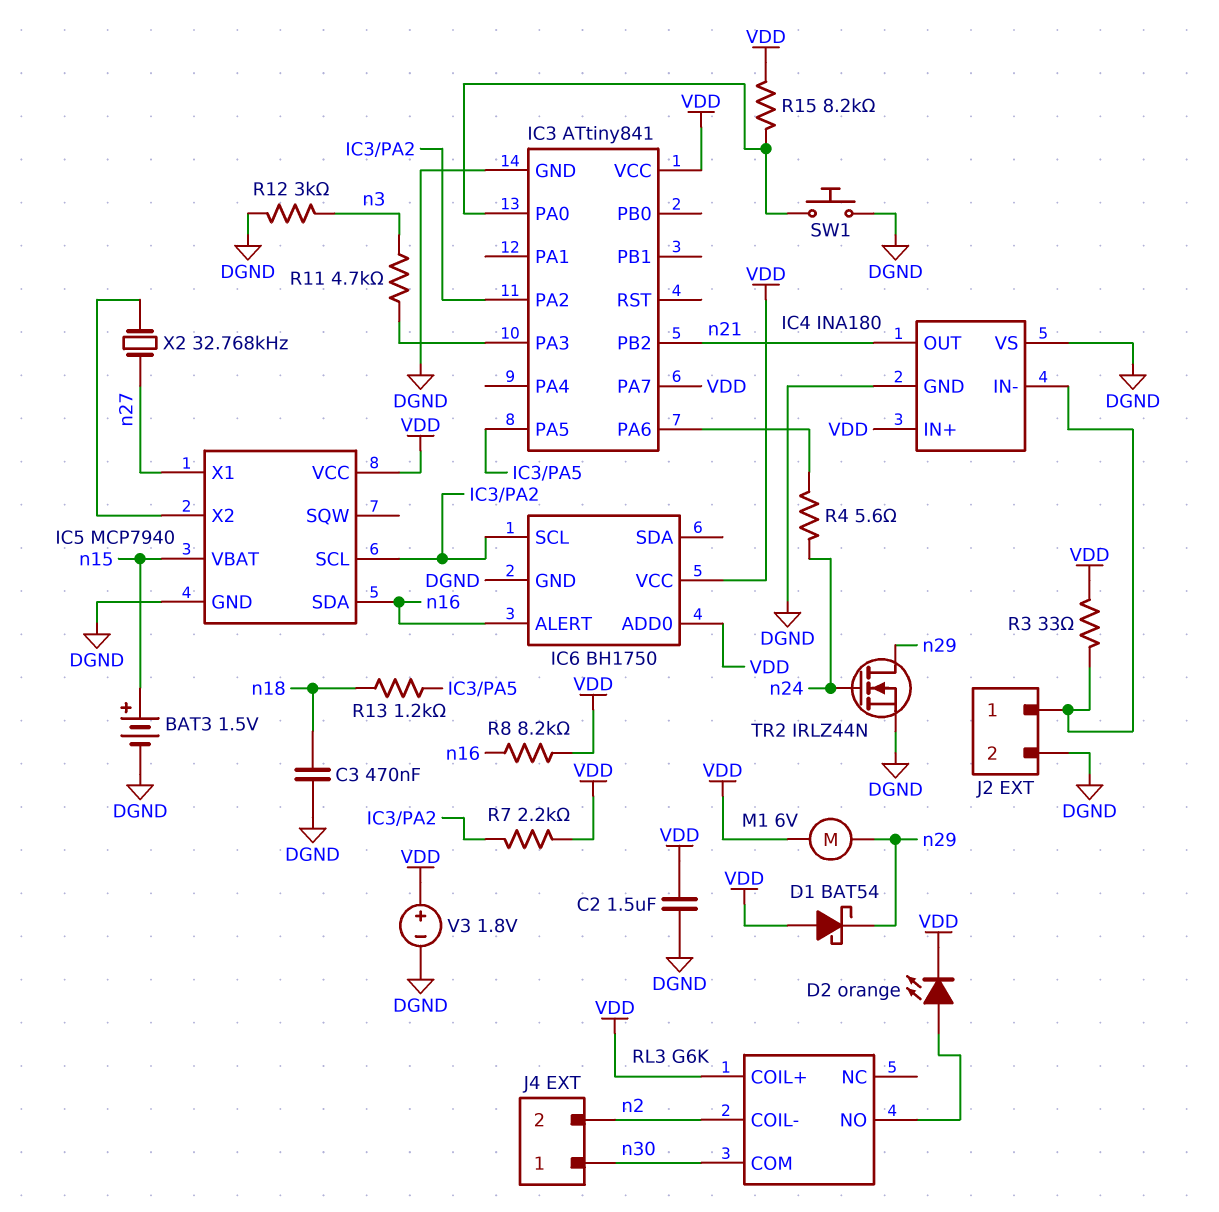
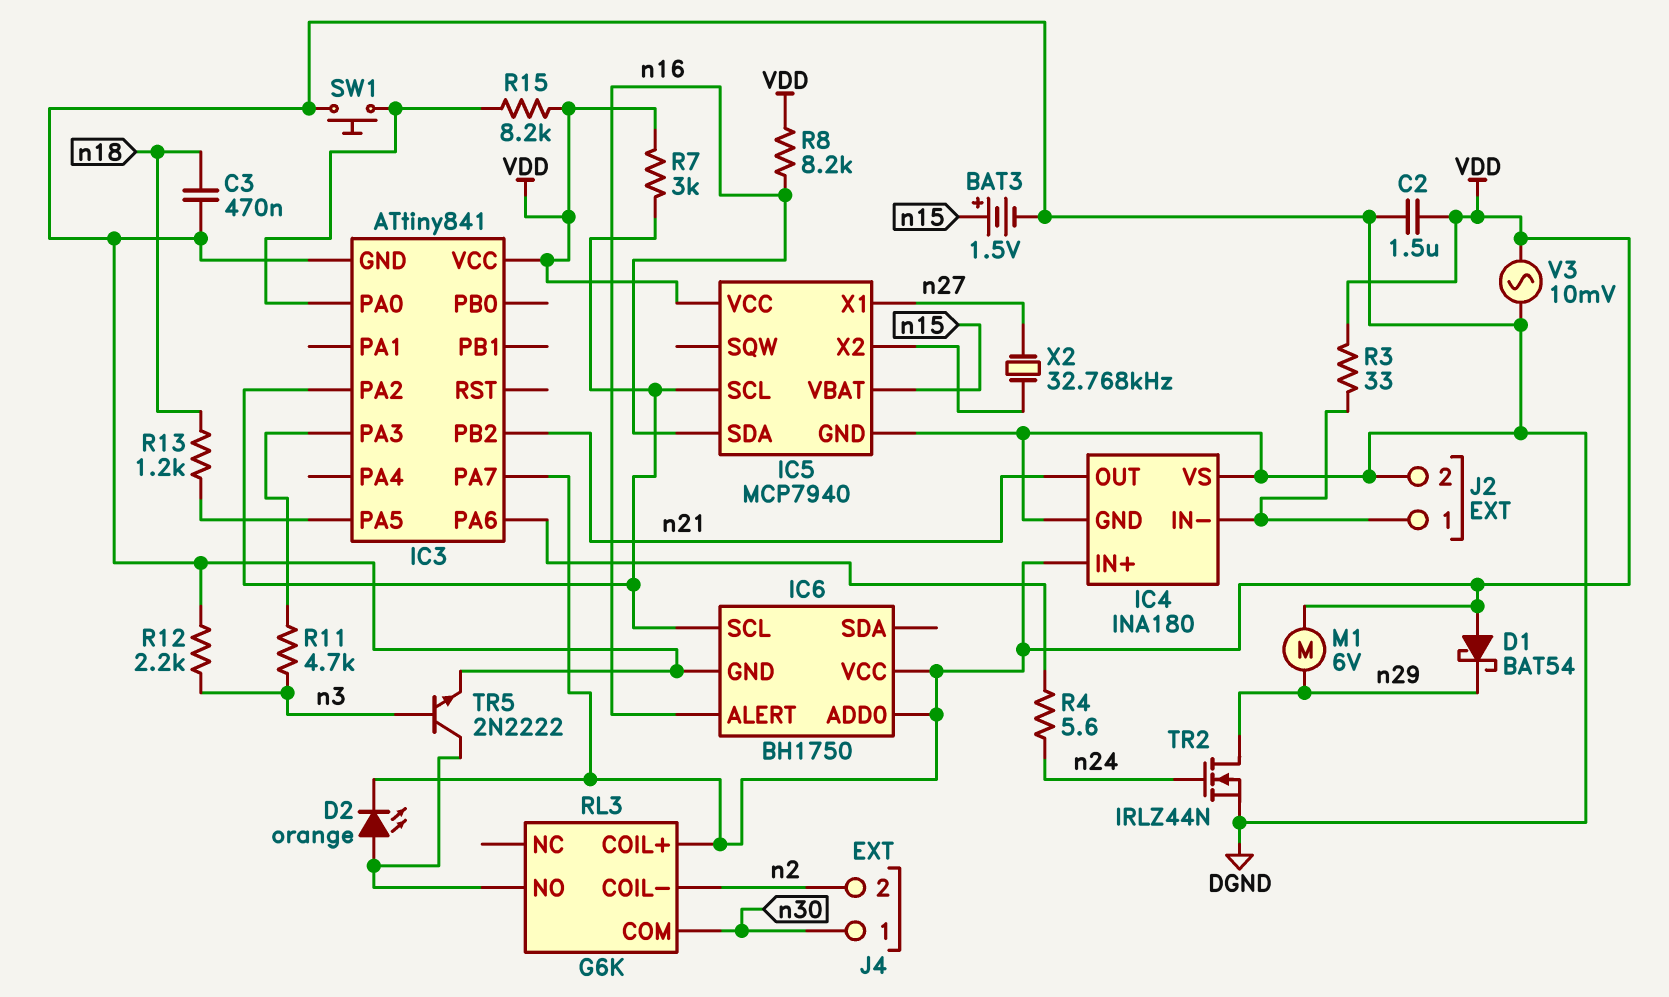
R7: 2.2k (IC3/PA2, VDD) -> 3k (IC3/PA2, VDD)
R12: 3k (DGND, n3) -> 2.2k (DGND, n3)
TR5: none -> NPN 2N2222 (B n3, C RL3/NO, E DGND)
V3: 1.8V (plus VDD, minus DGND) -> AC 10mV (DGND, VDD)

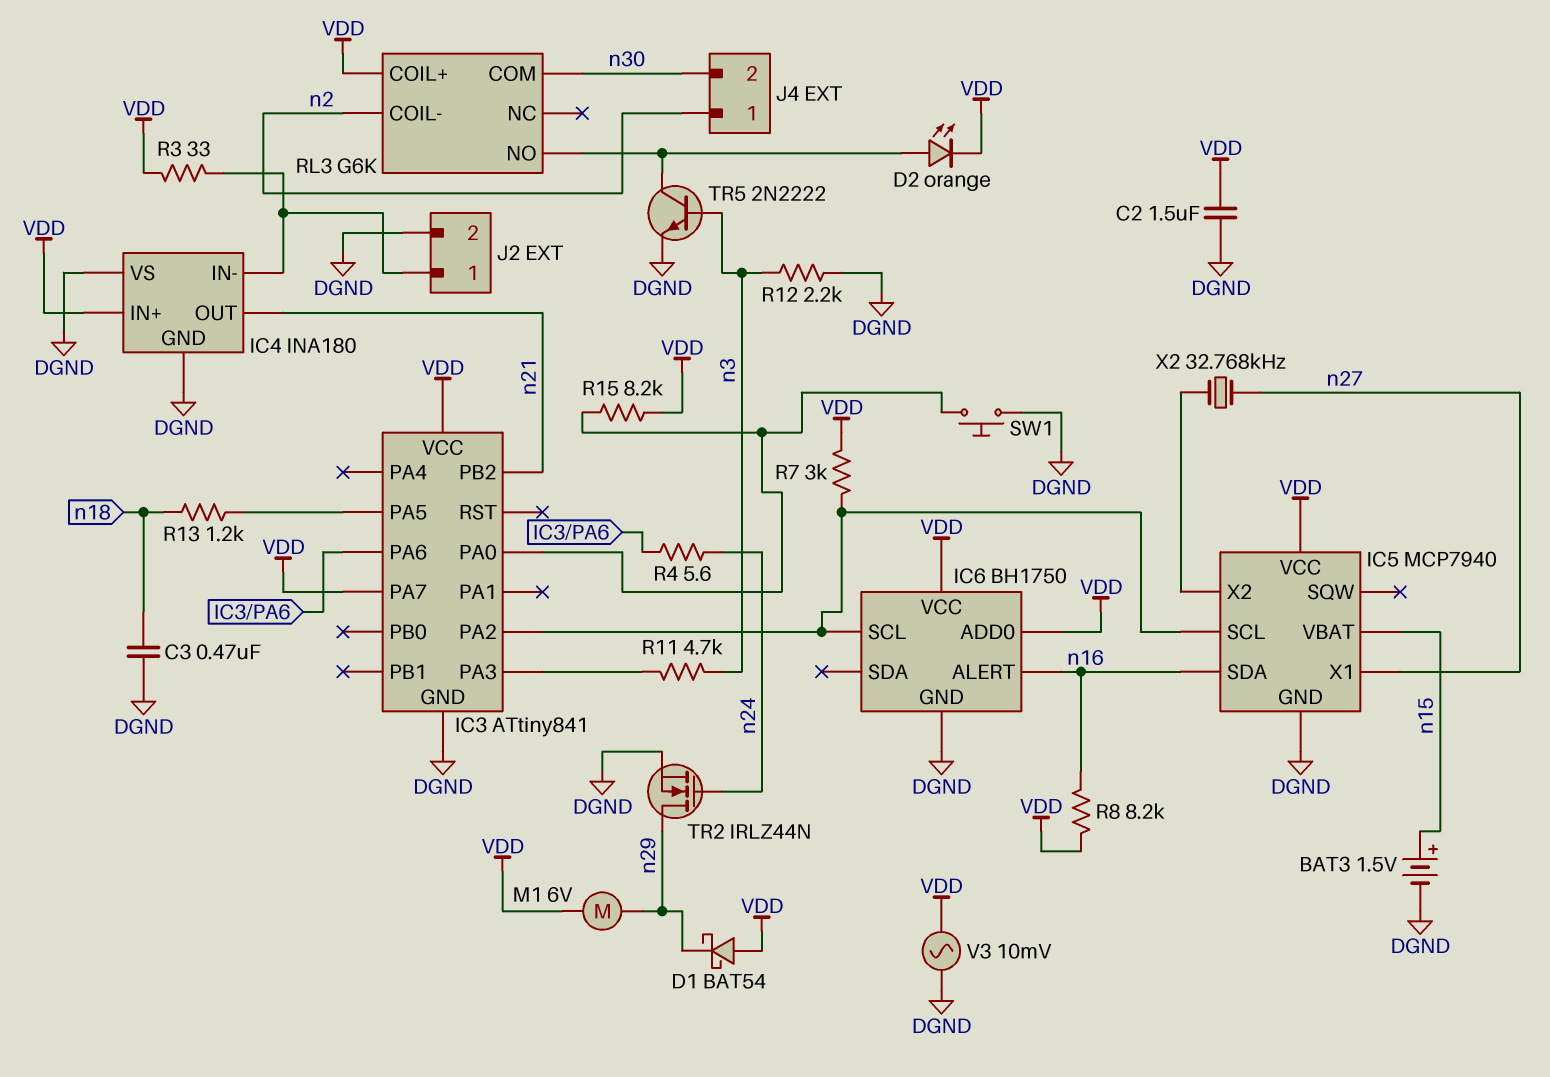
J4 pin 1: n30 -> n2
J4 pin 2: n2 -> n30

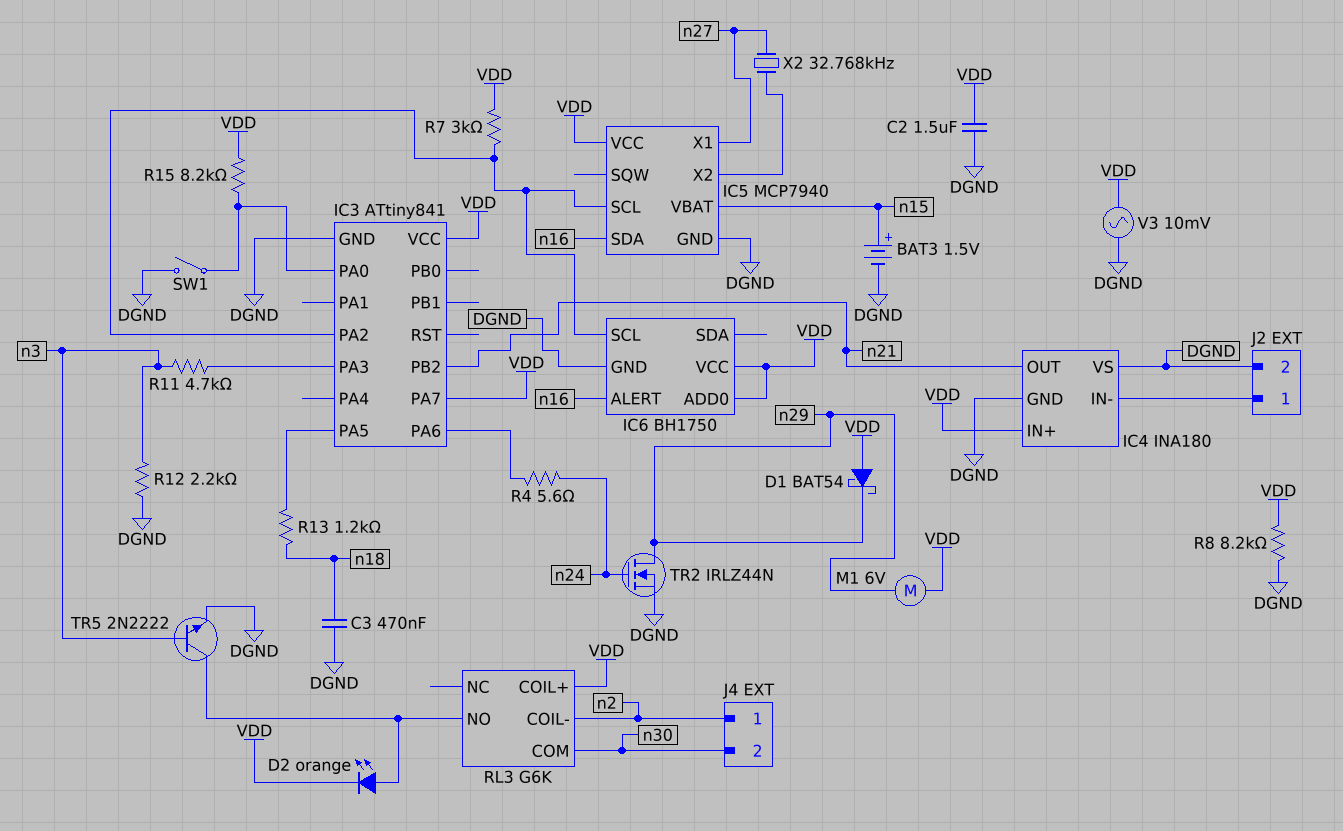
R3: 33 (IC4/IN-, VDD) -> none
R8: 8.2k (VDD, n16) -> 8.2k (DGND, VDD)
SW1: button (DGND, IC3/PA0) -> switch (DGND, IC3/PA0)

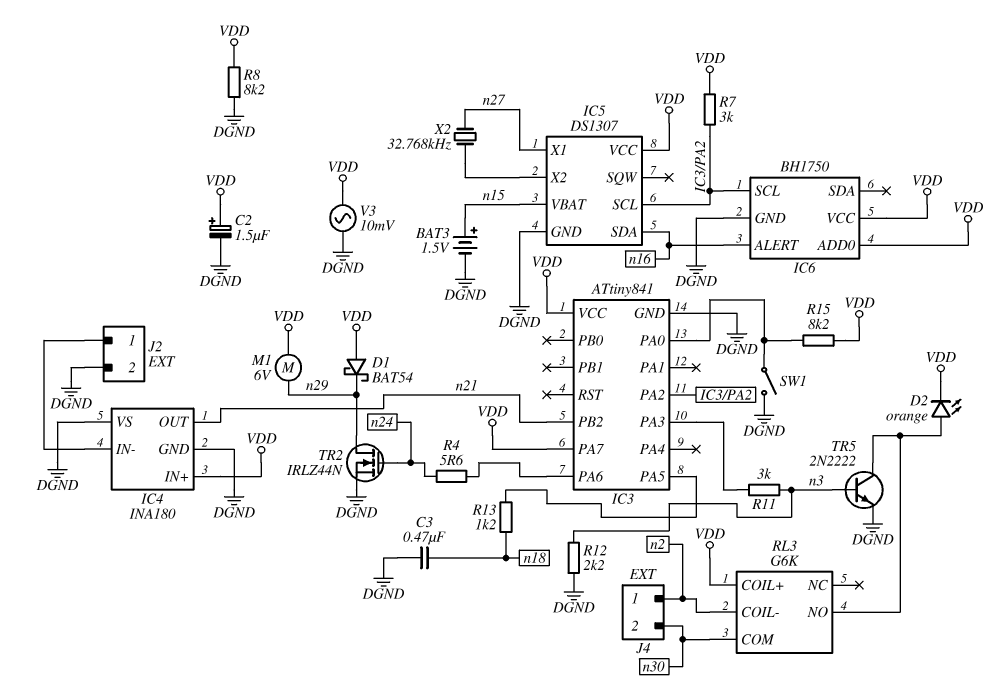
C2: 1.5uF (DGND, VDD) -> 1.5uF (plus VDD, minus DGND)
IC5: MCP7940 -> DS1307
R11: 4.7k (IC3/PA3, n3) -> 3k (IC3/PA3, n3)

